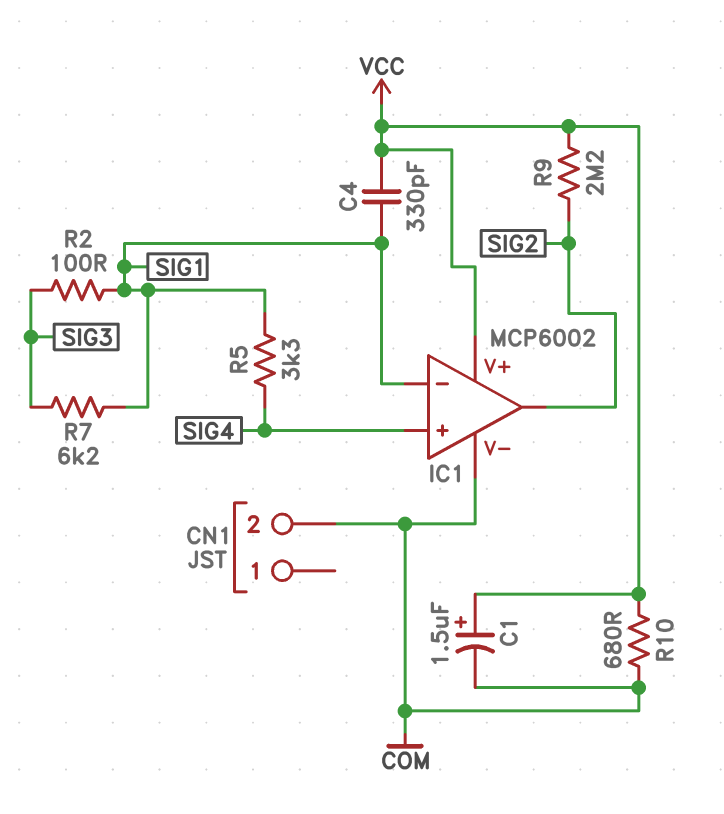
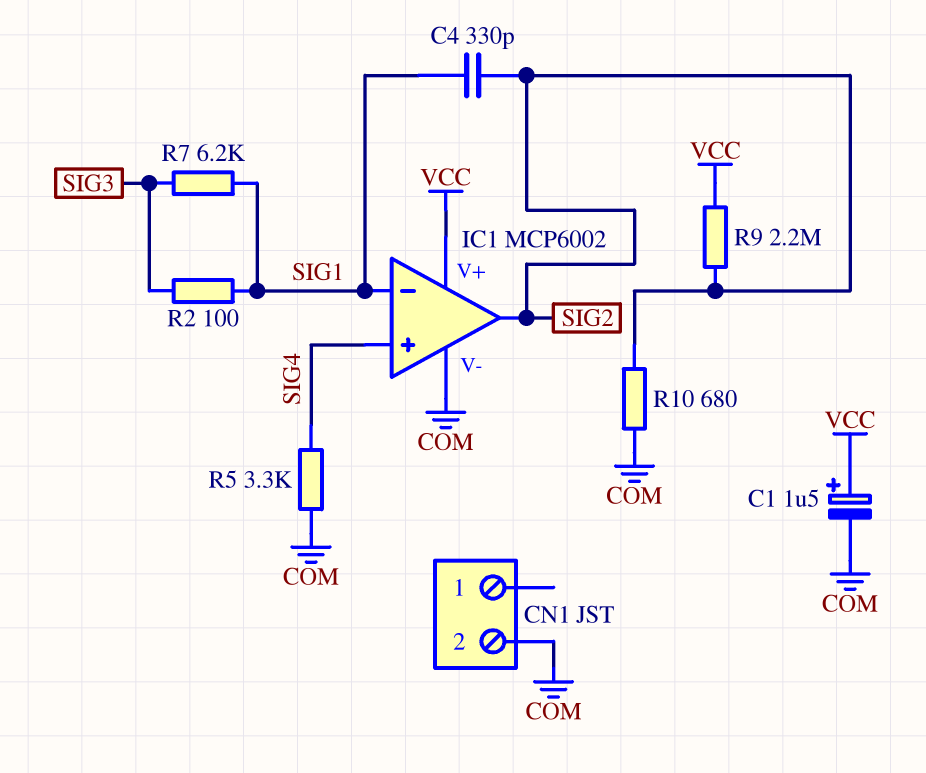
C4: 330pF (SIG1, VCC) -> 330pF (SIG1, SIG2)
R5: 3.3k (SIG1, SIG4) -> 3.3k (COM, SIG4)
R10: 680 (COM, VCC) -> 680 (COM, SIG2)

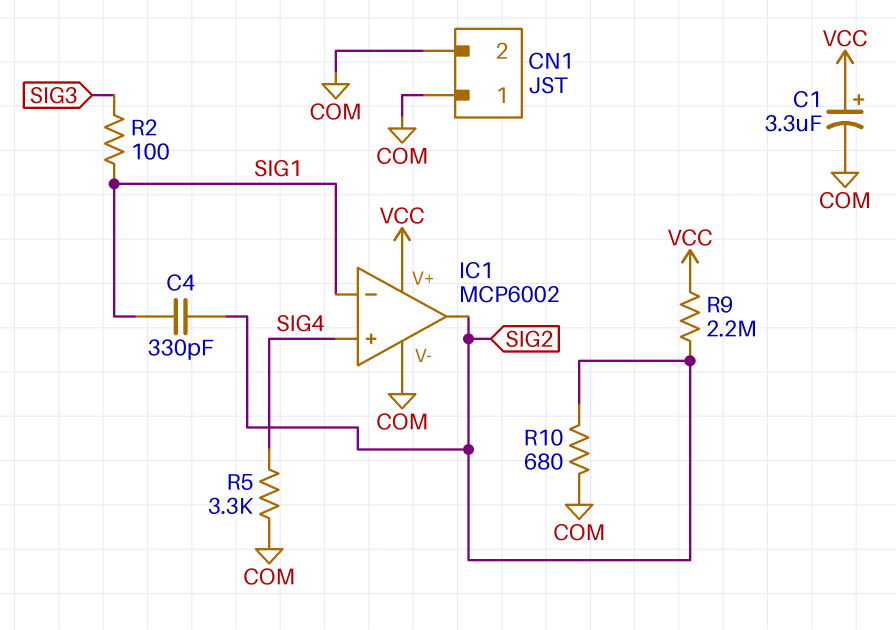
C1: 1.5uF (plus VCC, minus COM) -> 3.3uF (plus VCC, minus COM)
CN1 pin 1: none -> COM
R7: 6.2k (SIG1, SIG3) -> none

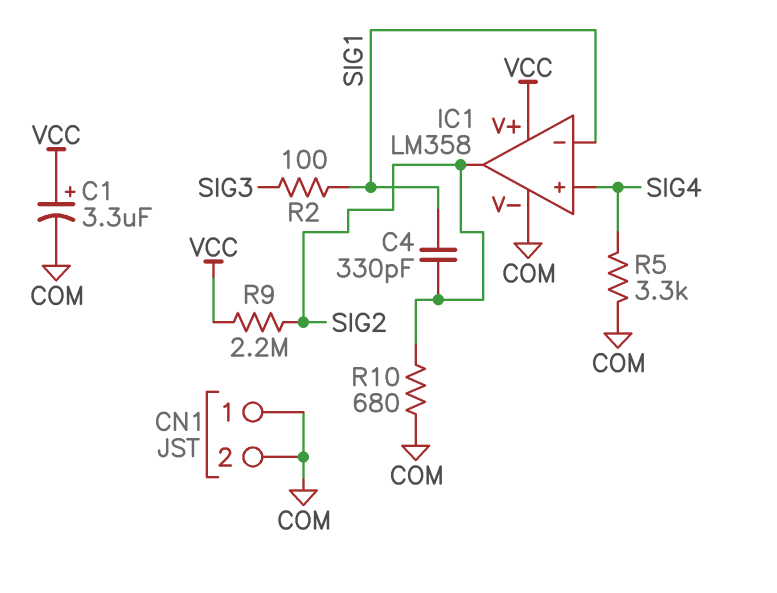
IC1: MCP6002 -> LM358

